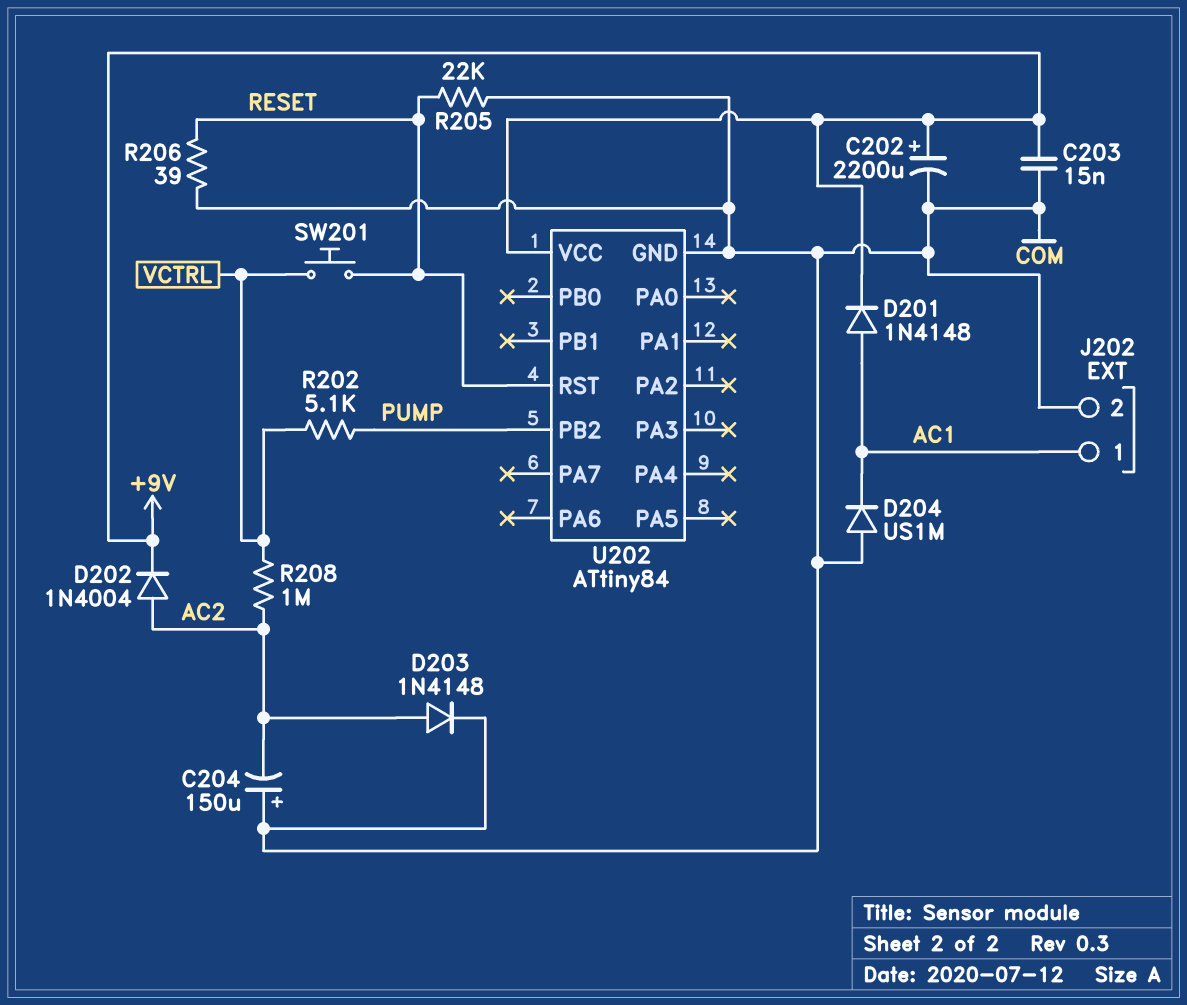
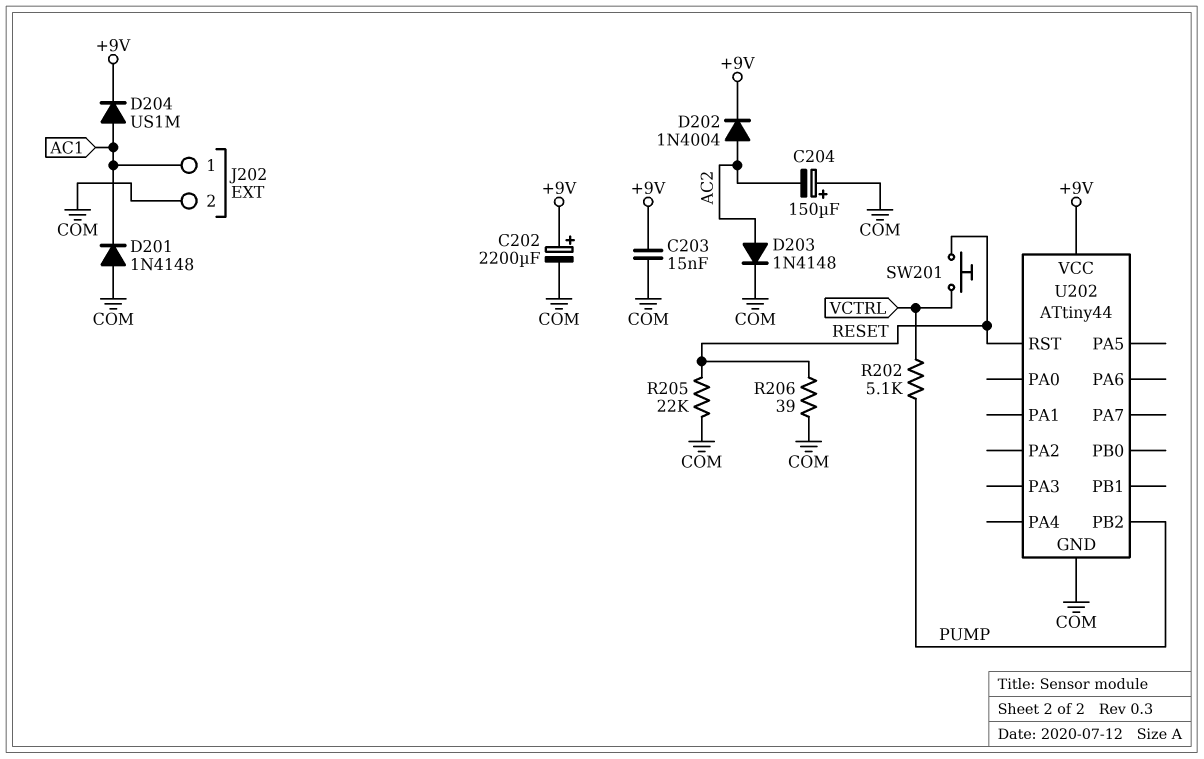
D201: diode 1N4148 (A AC1, K +9V) -> diode 1N4148 (A COM, K AC1)
D204: diode US1M (A COM, K AC1) -> diode US1M (A AC1, K +9V)
R208: 1M (AC2, VCTRL) -> none
U202: ATtiny84 -> ATtiny44

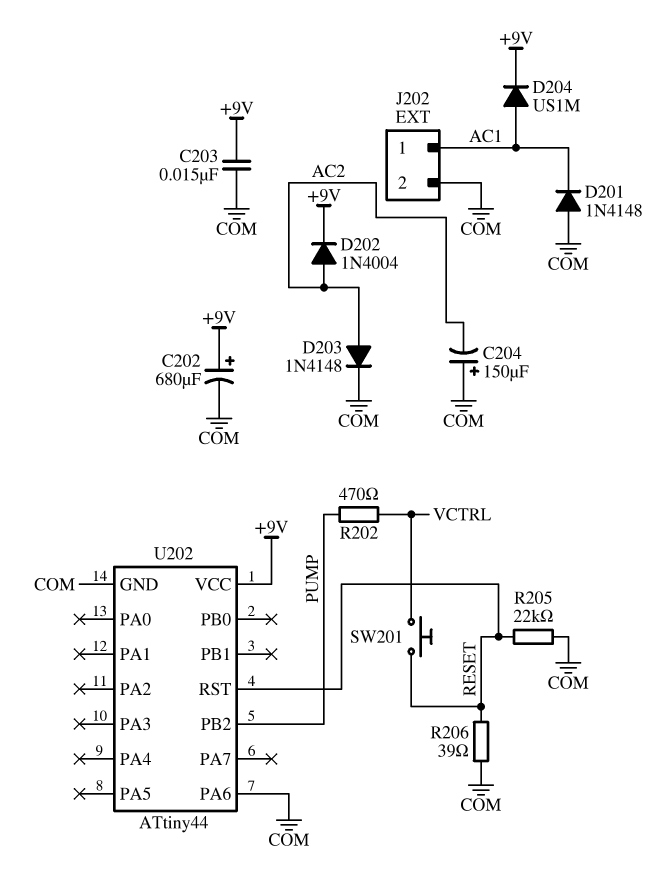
C202: 2200uF (plus +9V, minus COM) -> 680uF (plus +9V, minus COM)
R202: 5.1k (PUMP, VCTRL) -> 470 (PUMP, VCTRL)
U202 pin PA6: none -> COM

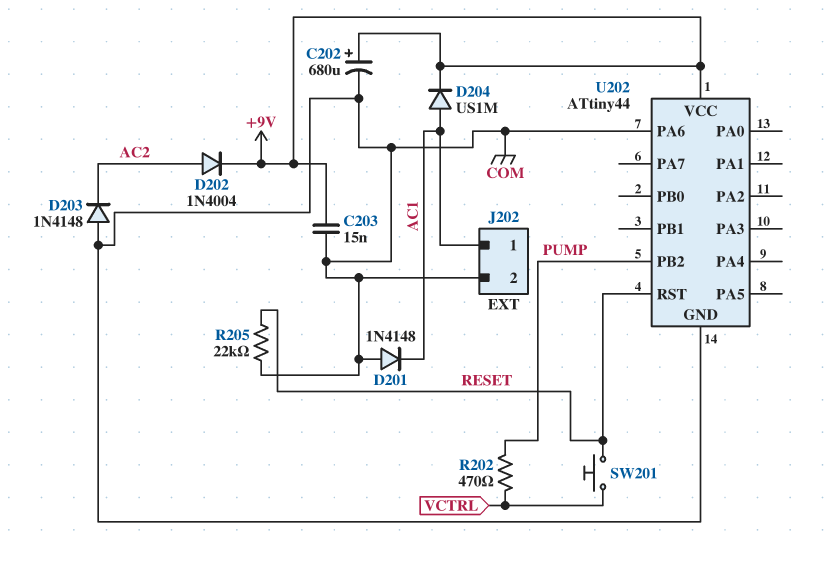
C204: 150uF (plus COM, minus AC2) -> none
D203: diode 1N4148 (A AC2, K COM) -> diode 1N4148 (A COM, K AC2)
R206: 39 (COM, RESET) -> none

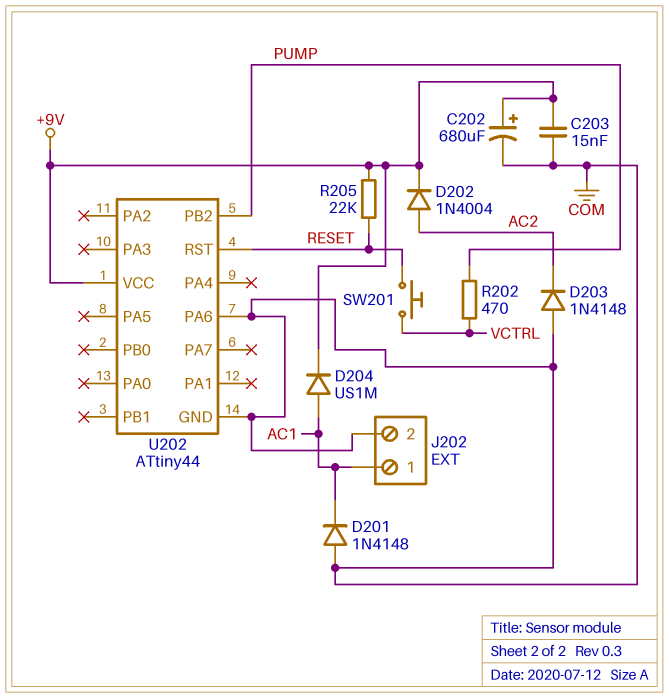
R205: 22k (COM, RESET) -> 22k (+9V, RESET)

